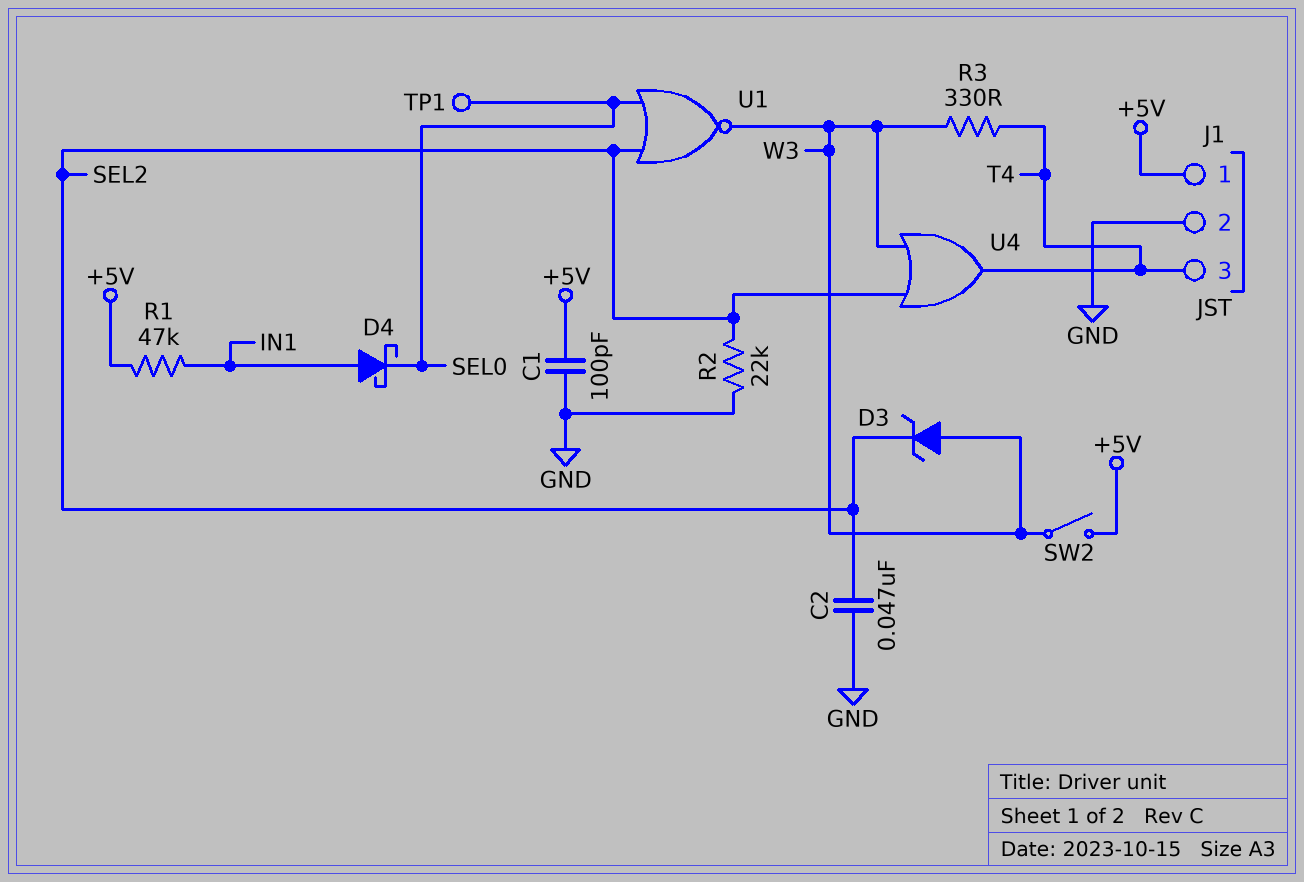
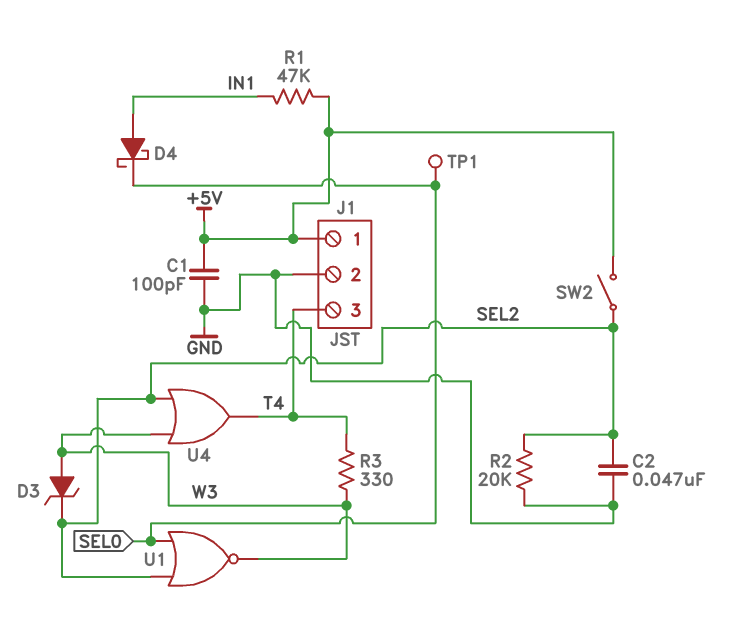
R2: 22k (GND, SEL2) -> 20k (GND, SEL2)
SW2: switch (+5V, W3) -> switch (+5V, SEL2)

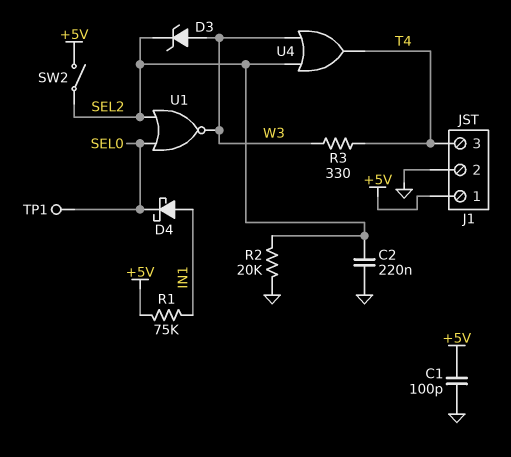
C2: 47nF (GND, SEL2) -> 220nF (GND, SEL2)
R1: 47k (+5V, IN1) -> 75k (+5V, IN1)

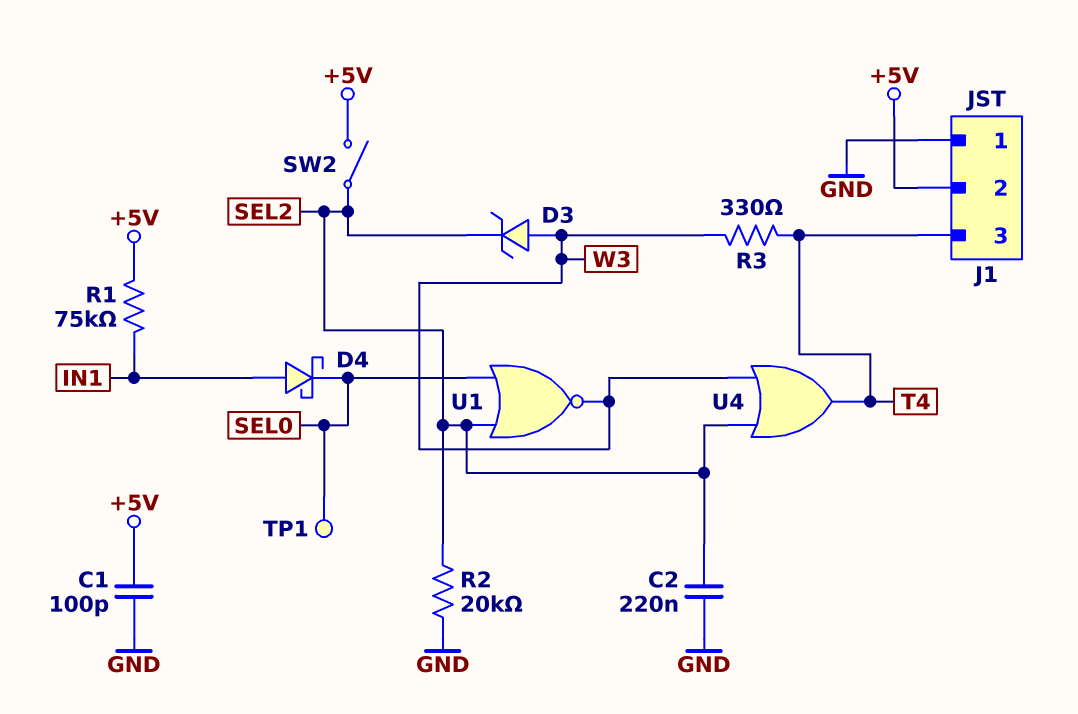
J1 pin 1: +5V -> GND
J1 pin 2: GND -> +5V

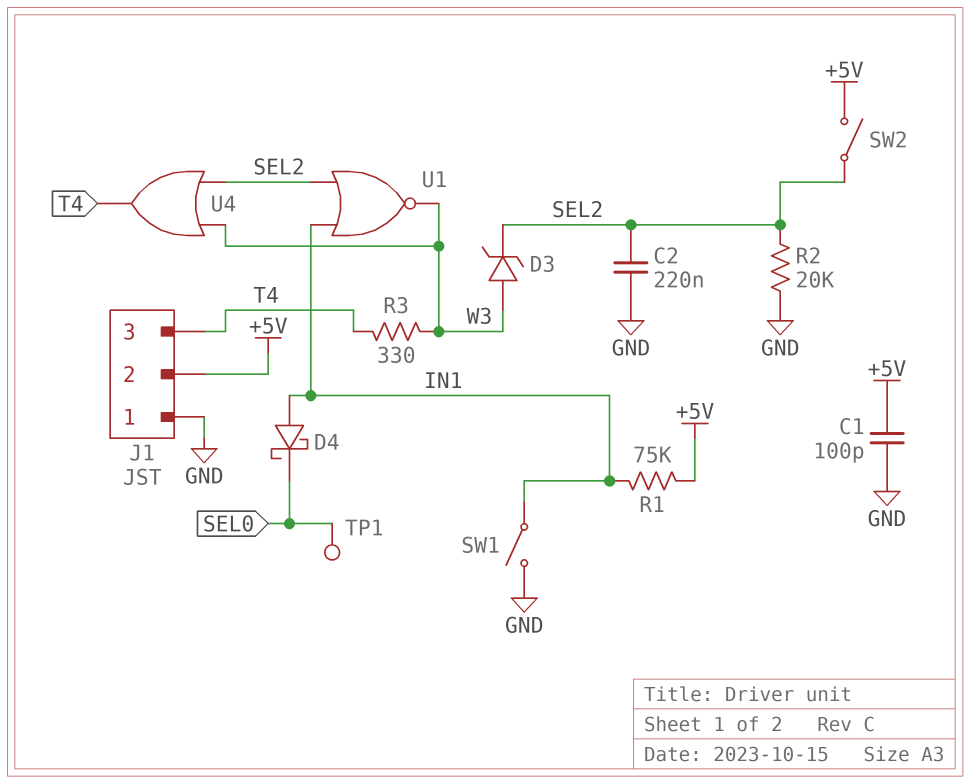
SW1: none -> switch (GND, IN1)
U1: NOR (in SEL0, in SEL2, out W3) -> NOR (in IN1, in SEL2, out W3)

